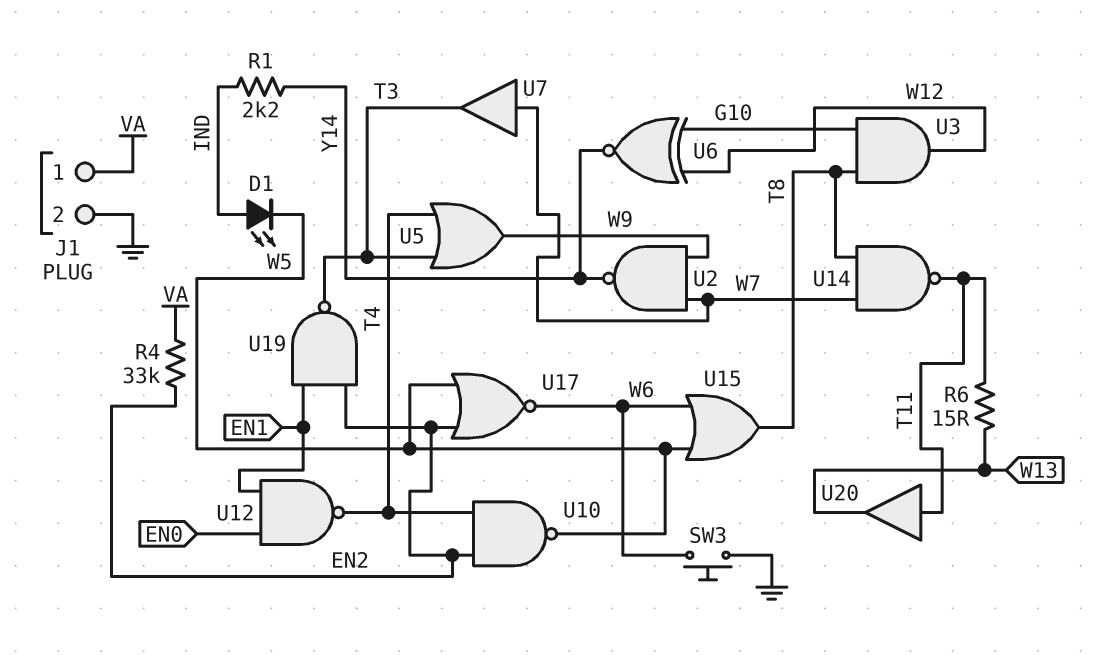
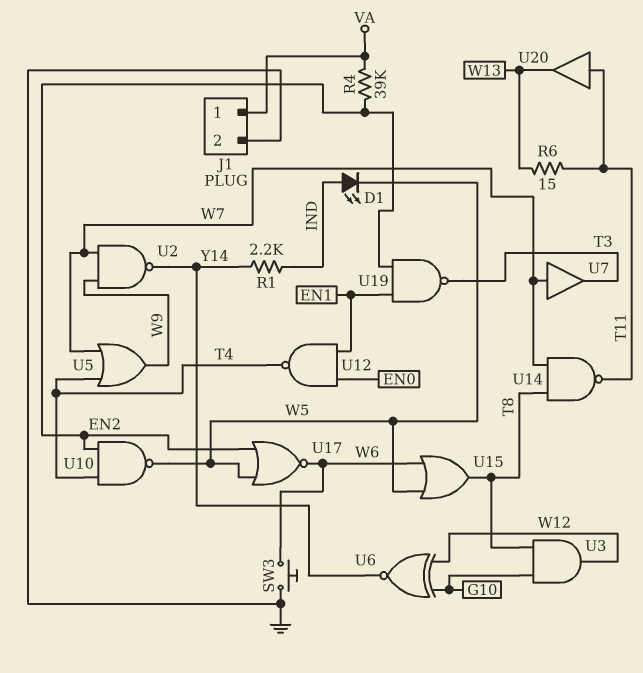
R4: 33k (EN2, VA) -> 39k (EN2, VA)
U5: OR (in T3, in T4, out W9) -> OR (in T4, in W7, out W9)

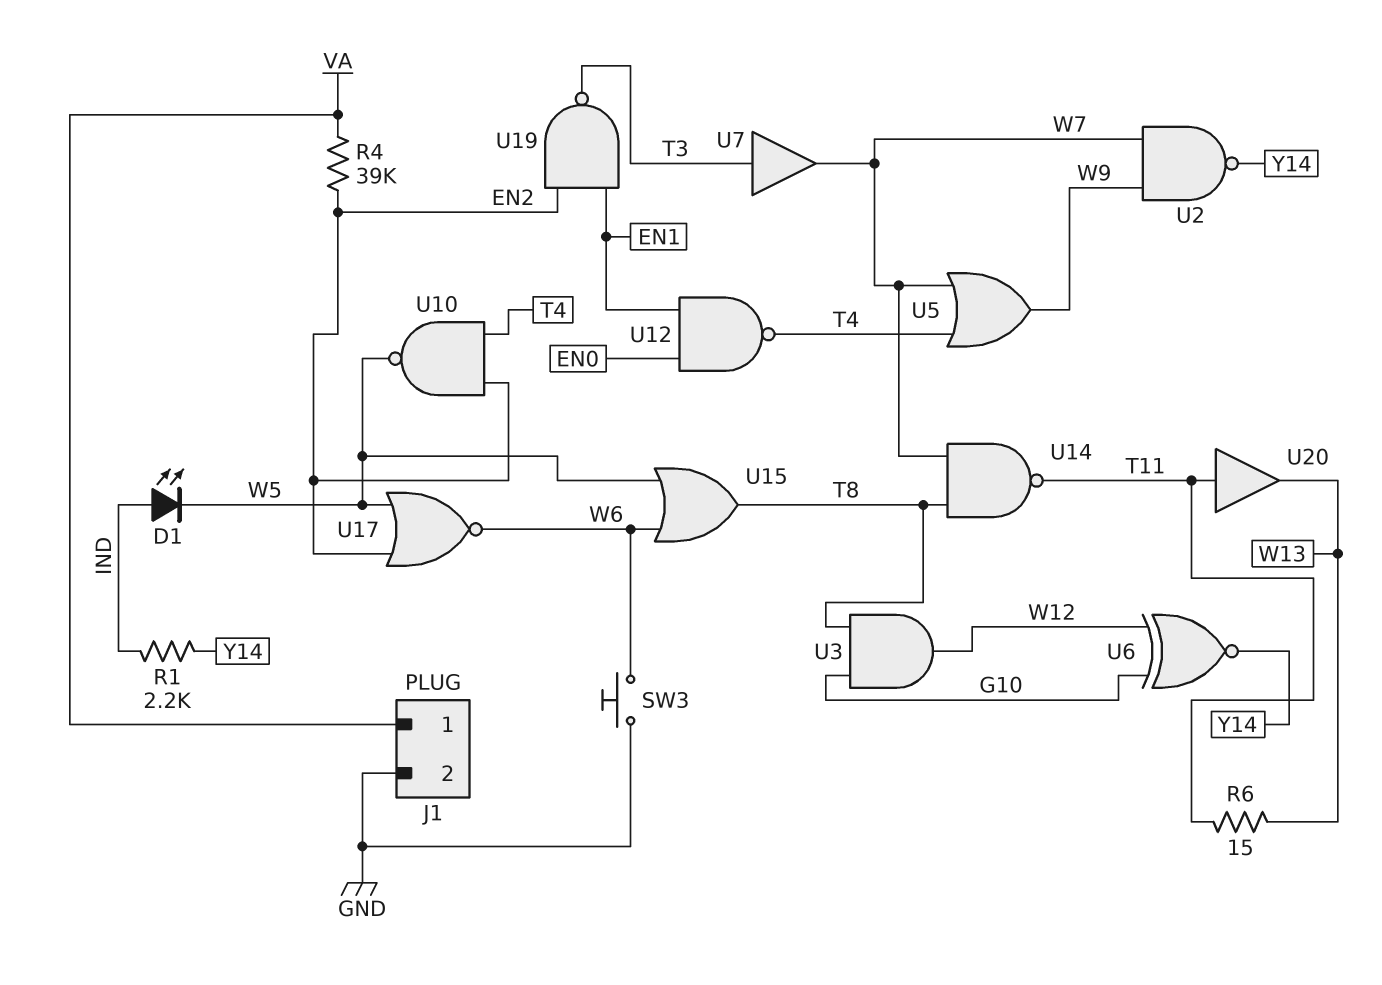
U7: buffer (in W7, out T3) -> buffer (in T3, out W7)

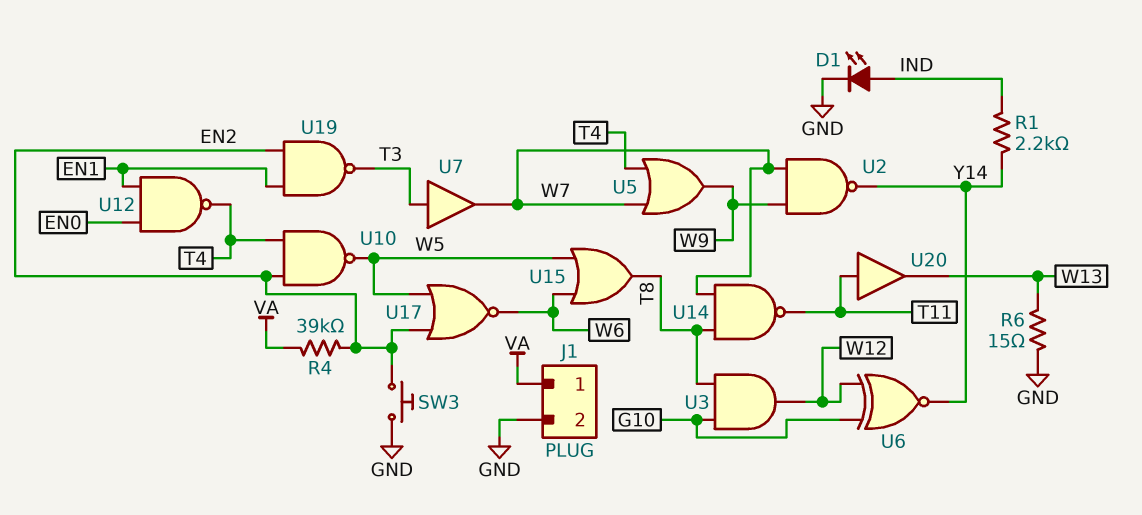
D1: LED (A IND, K W5) -> LED (A IND, K GND)
R6: 15 (T11, W13) -> 15 (GND, W13)
SW3: button (GND, W6) -> button (EN2, GND)

